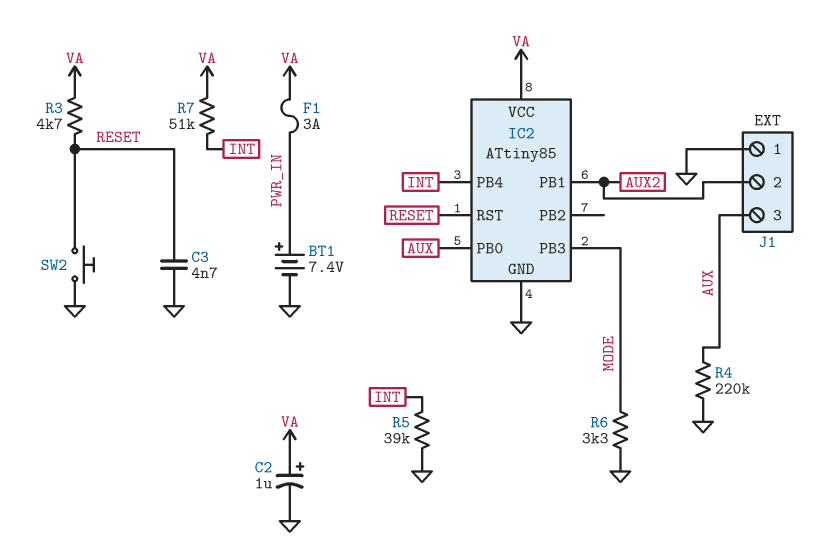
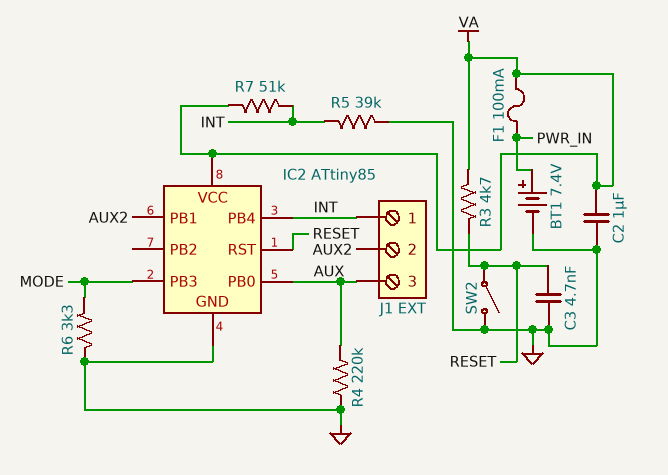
C2: 1uF (plus VA, minus GND) -> 1uF (GND, VA)
F1: 3A (PWR_IN, VA) -> 100mA (PWR_IN, VA)
J1 pin 1: GND -> INT
SW2: button (GND, RESET) -> switch (GND, RESET)

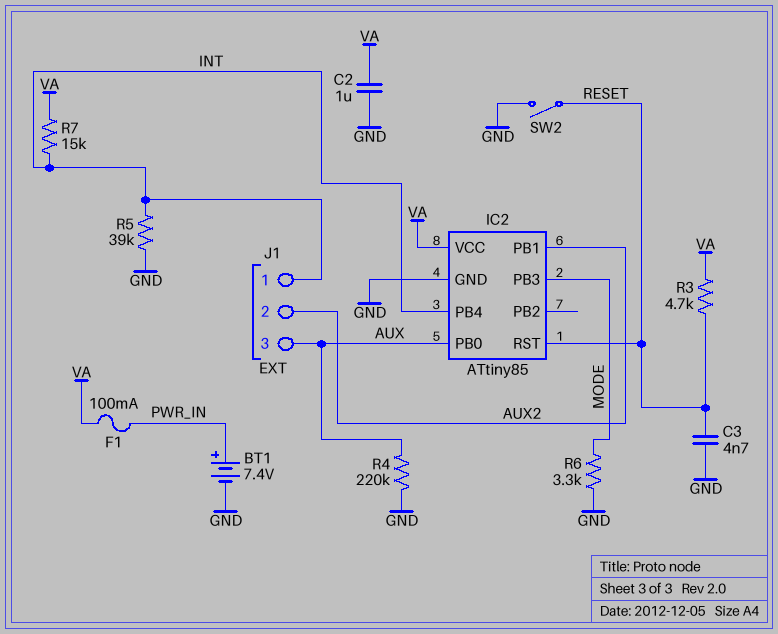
R7: 51k (INT, VA) -> 15k (INT, VA)

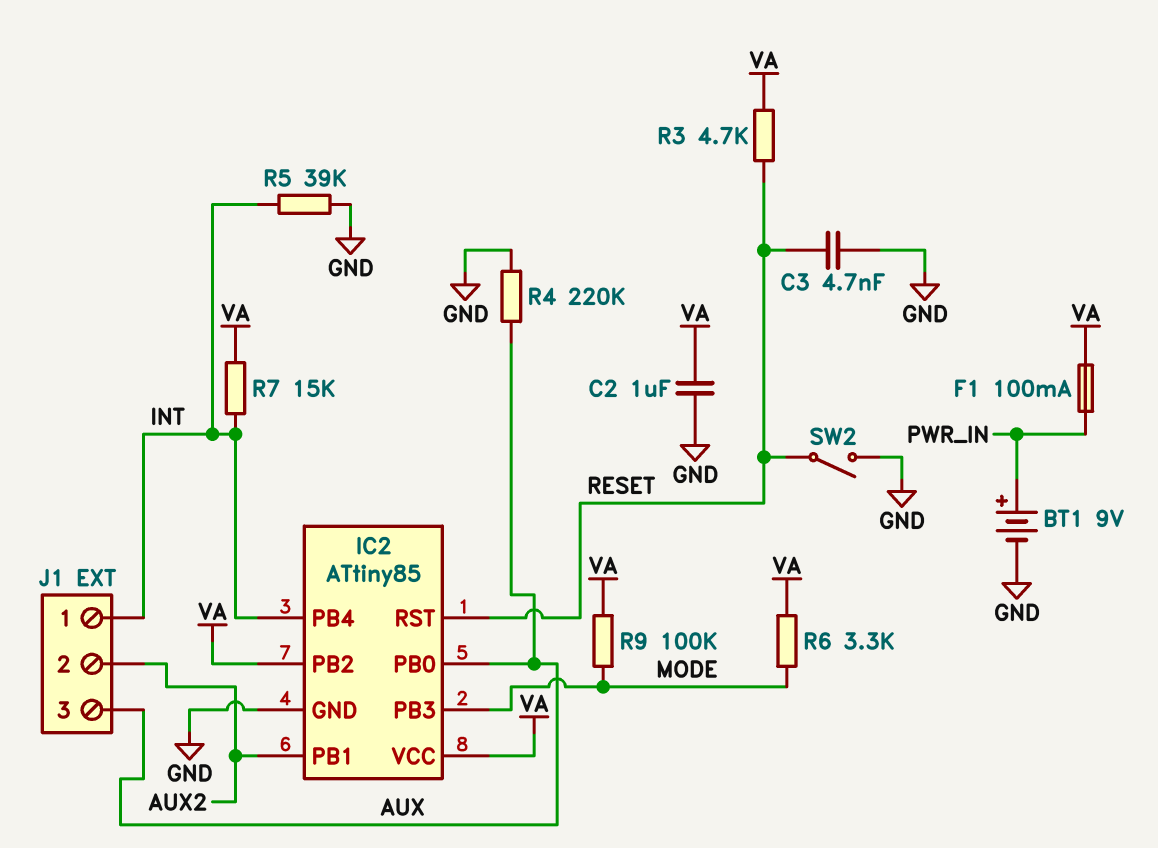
BT1: 7.4V (plus PWR_IN, minus GND) -> 9V (plus PWR_IN, minus GND)
IC2 pin PB2: none -> VA
R6: 3.3k (GND, MODE) -> 3.3k (MODE, VA)
R9: none -> 100k (MODE, VA)

